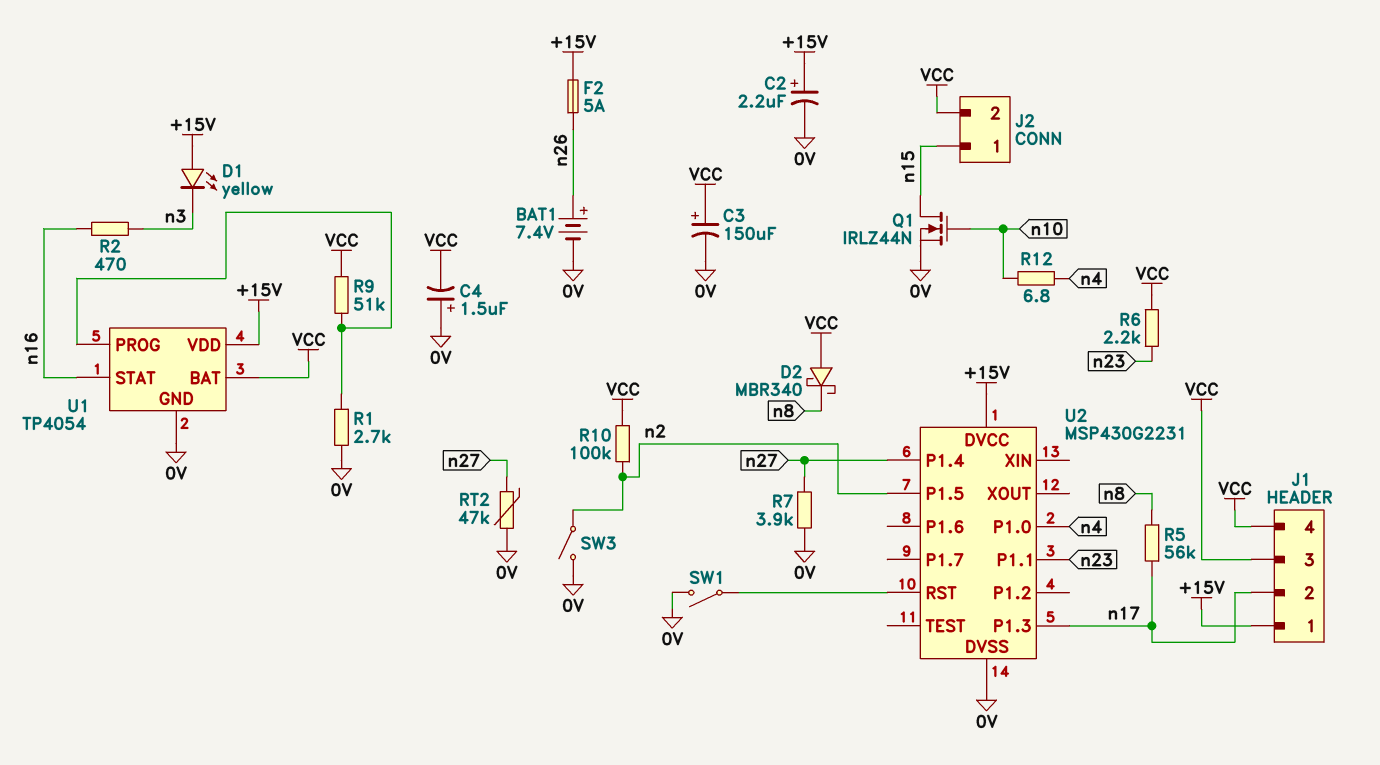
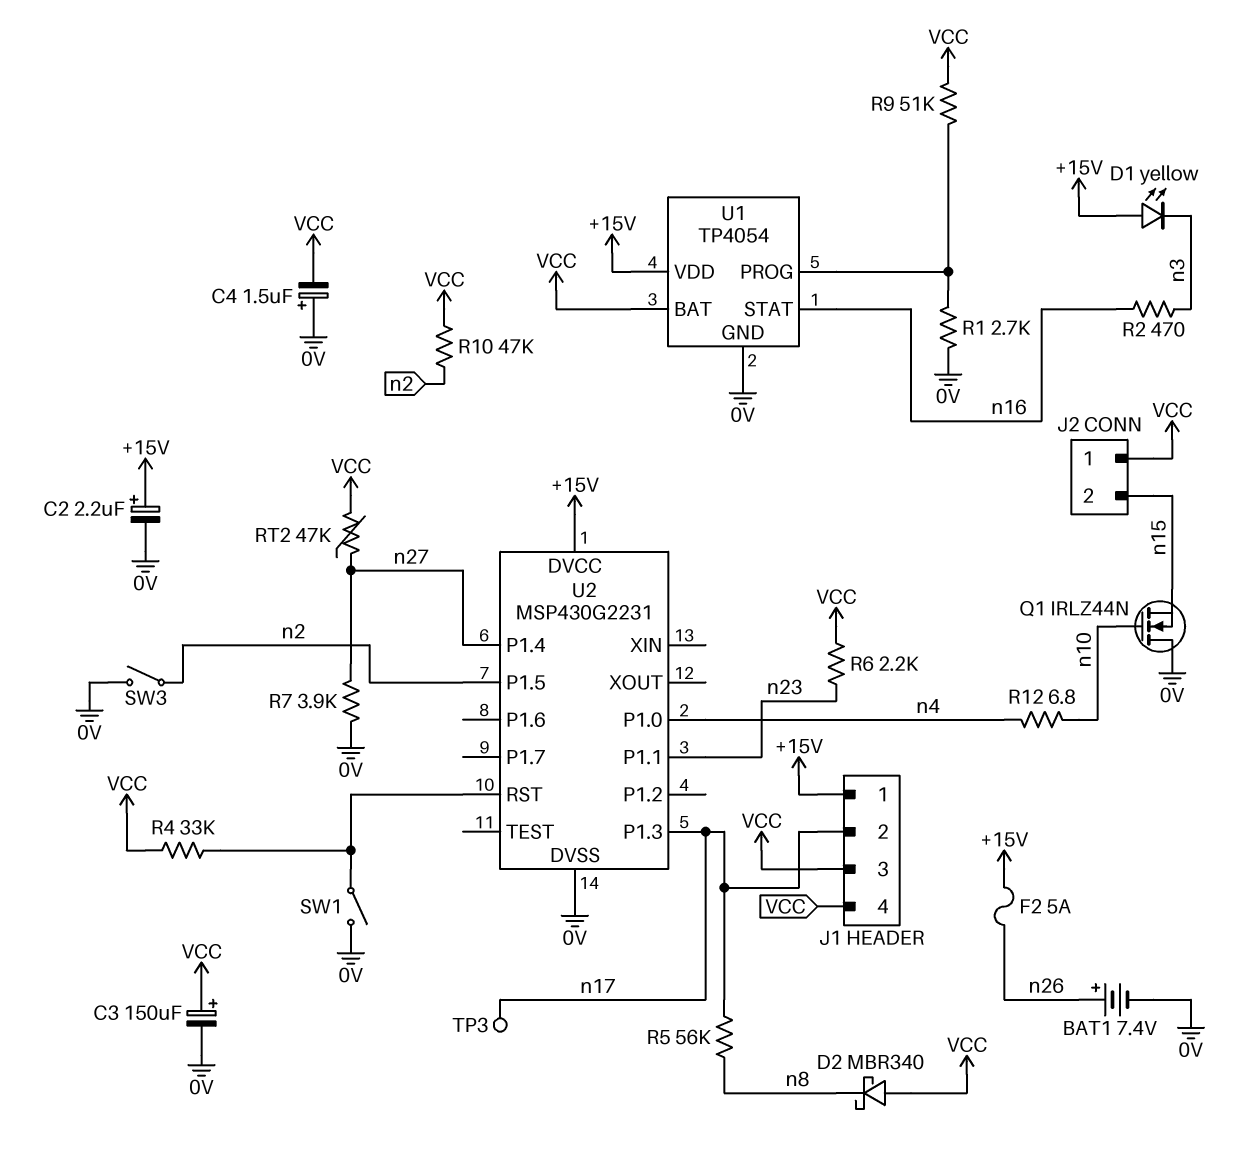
J2 pin 1: n15 -> VCC
J2 pin 2: VCC -> n15
Q1: NMOS IRLZ44N (G n10, D n15, S 0V) -> NMOS IRLZ44N (G n10, D 0V, S n15)
R4: none -> 33k (U2/RST, VCC)
R10: 100k (VCC, n2) -> 47k (VCC, n2)
RT2: 47k (0V, n27) -> 47k (VCC, n27)
TP3: none -> test point (n17)

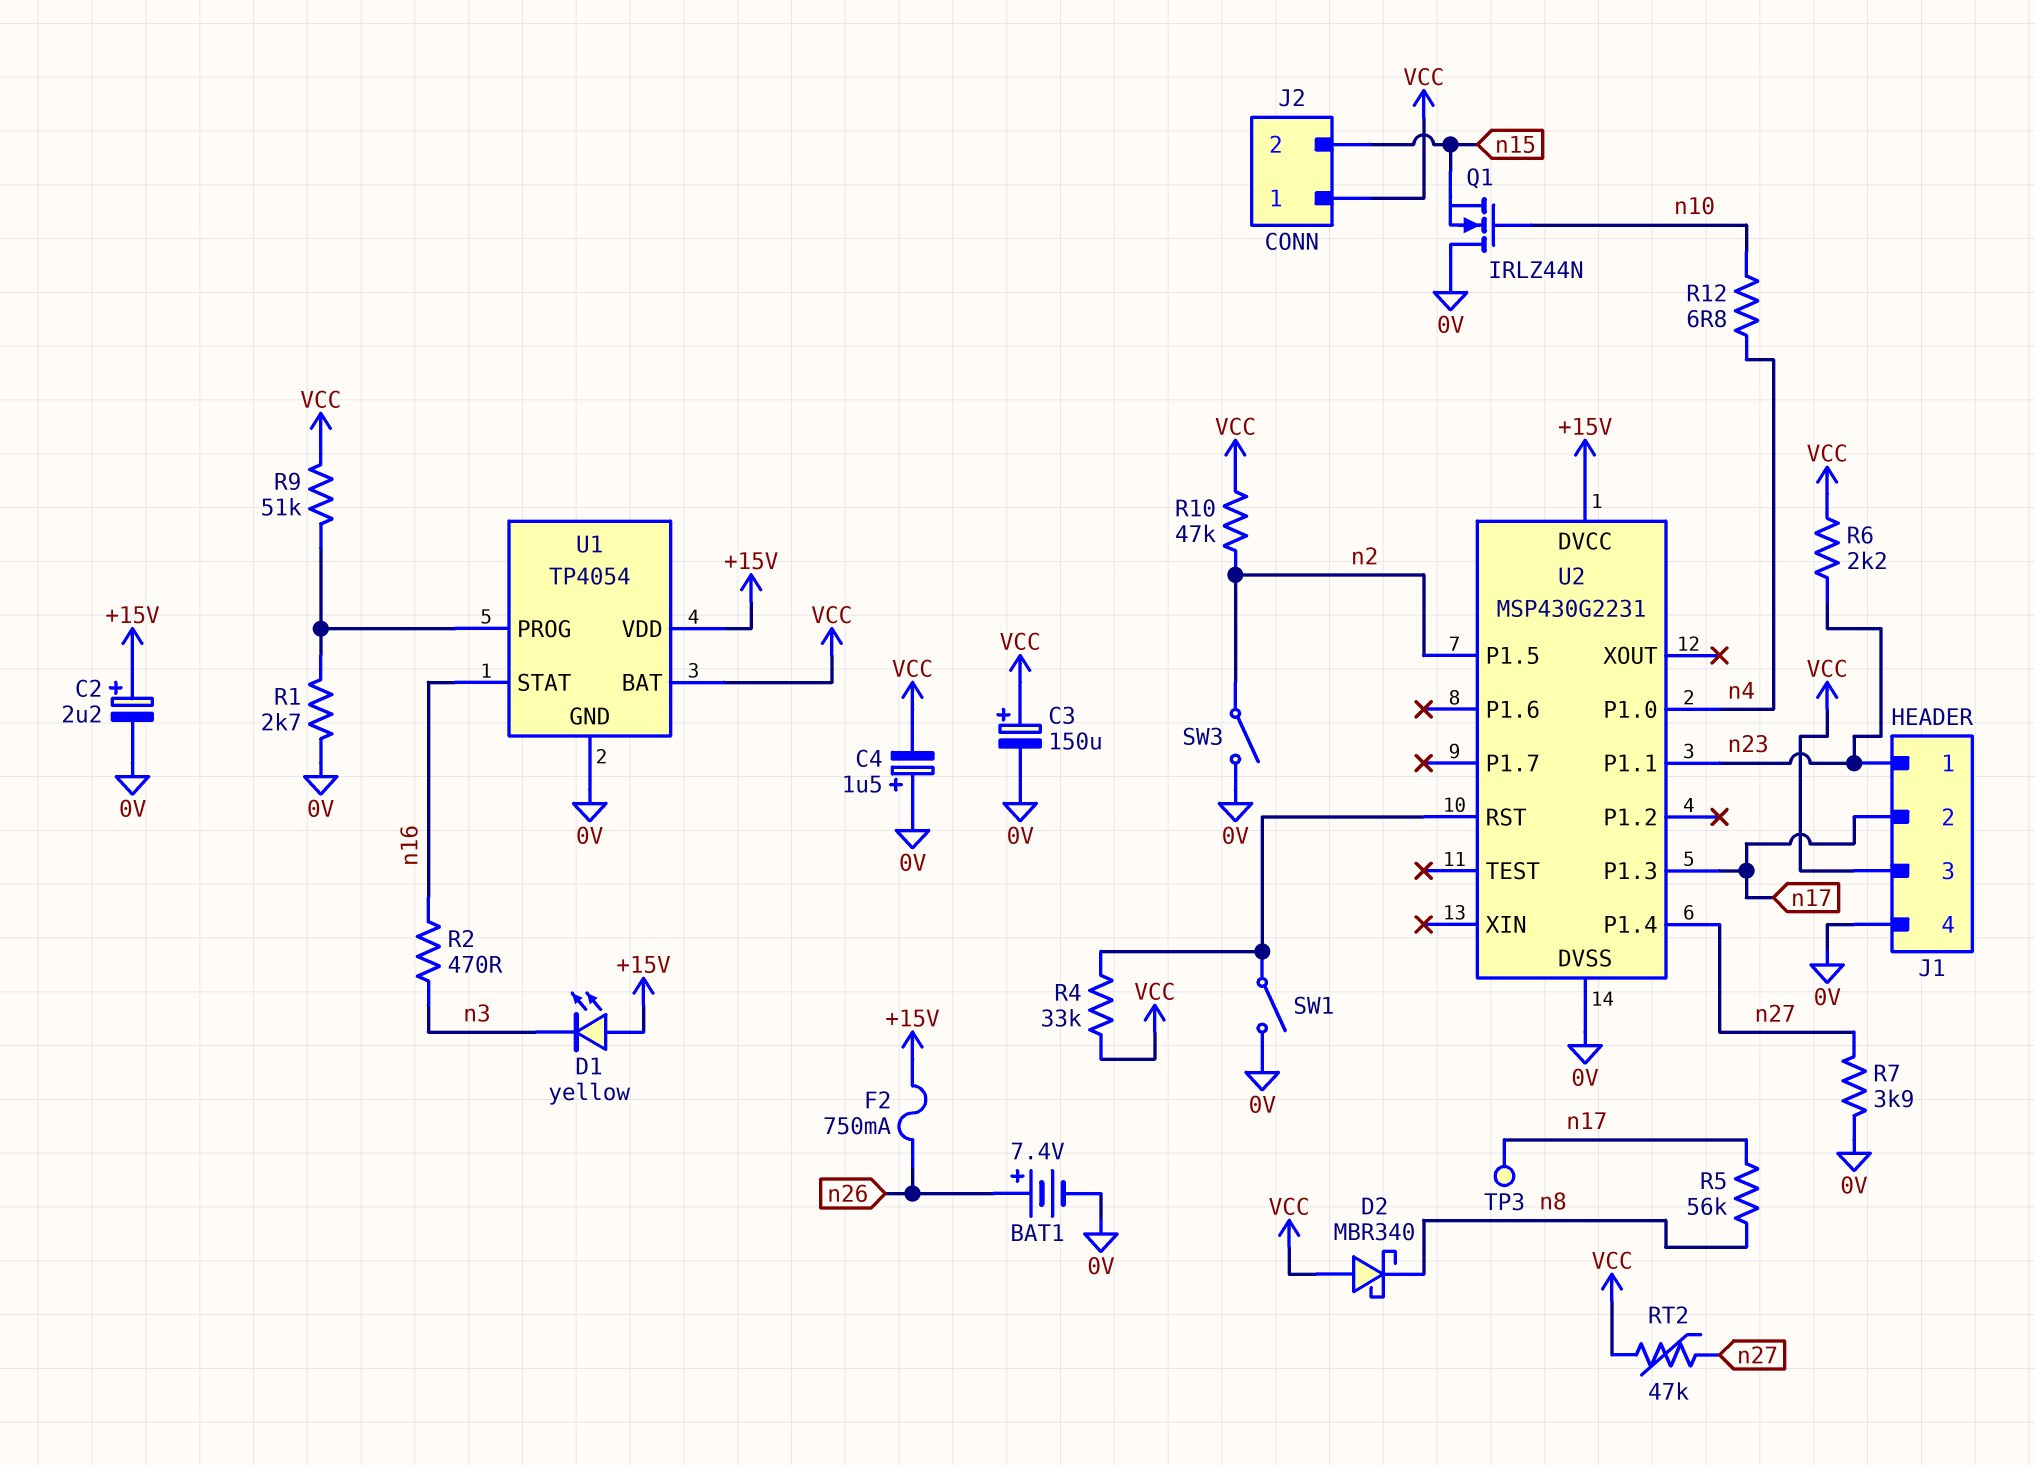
F2: 5A (+15V, n26) -> 750mA (+15V, n26)
J1 pin 1: +15V -> n23
J1 pin 4: VCC -> 0V

